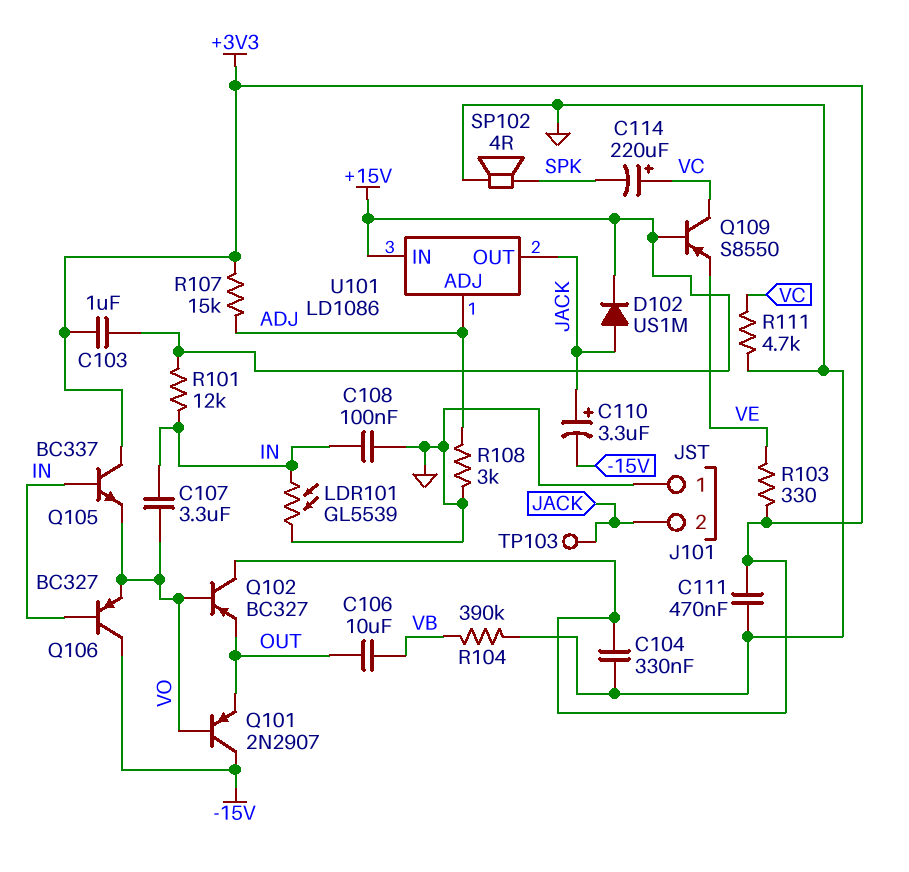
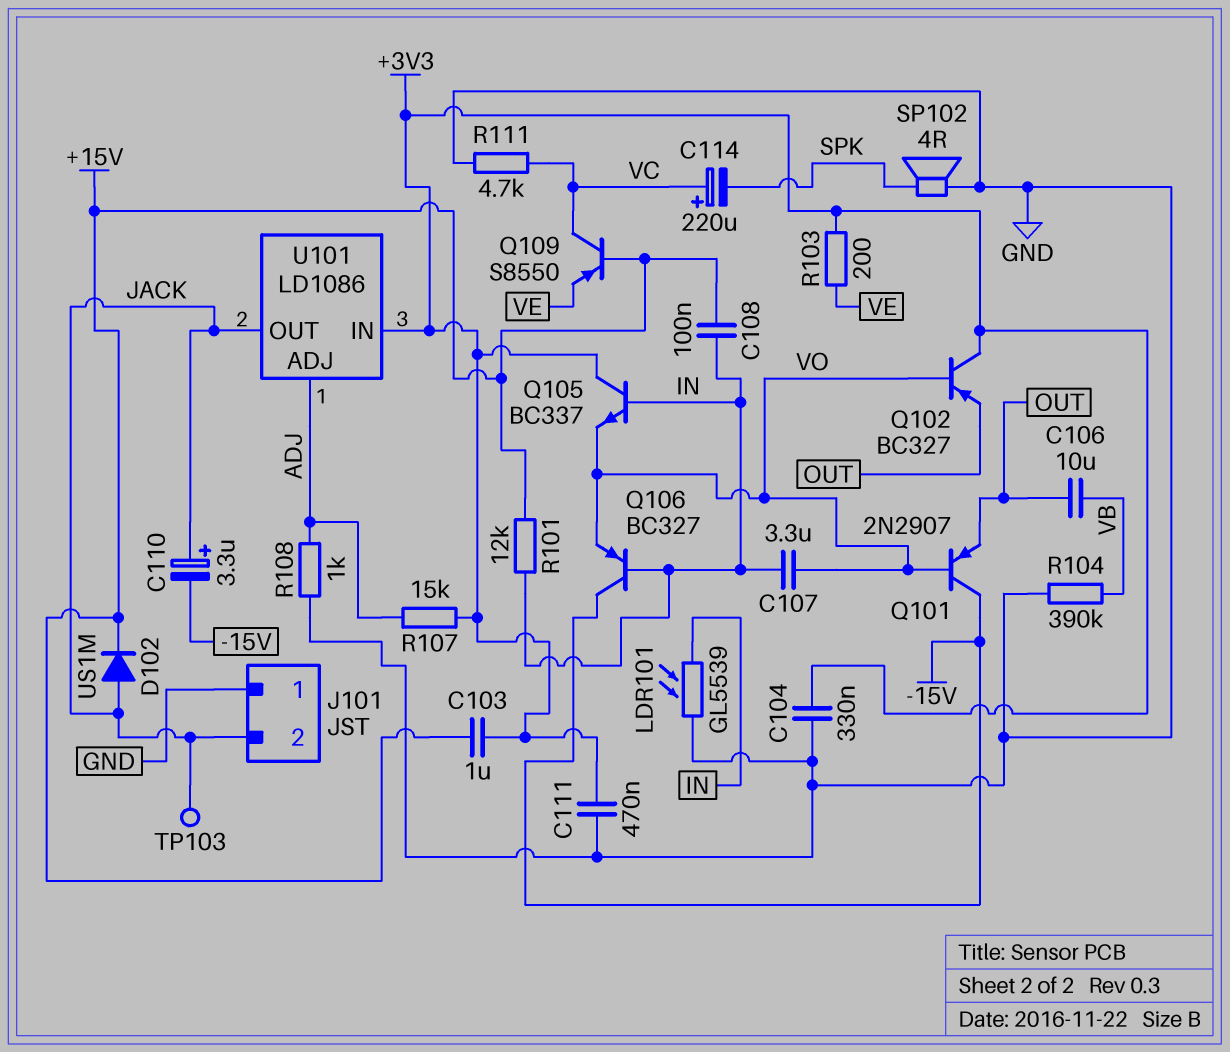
C108: 100nF (GND, IN) -> 100nF (+15V, IN)
R103: 330 (+3V3, VE) -> 200 (+3V3, VE)
R108: 3k (ADJ, GND) -> 1k (ADJ, GND)
U101 pin IN: +15V -> +3V3

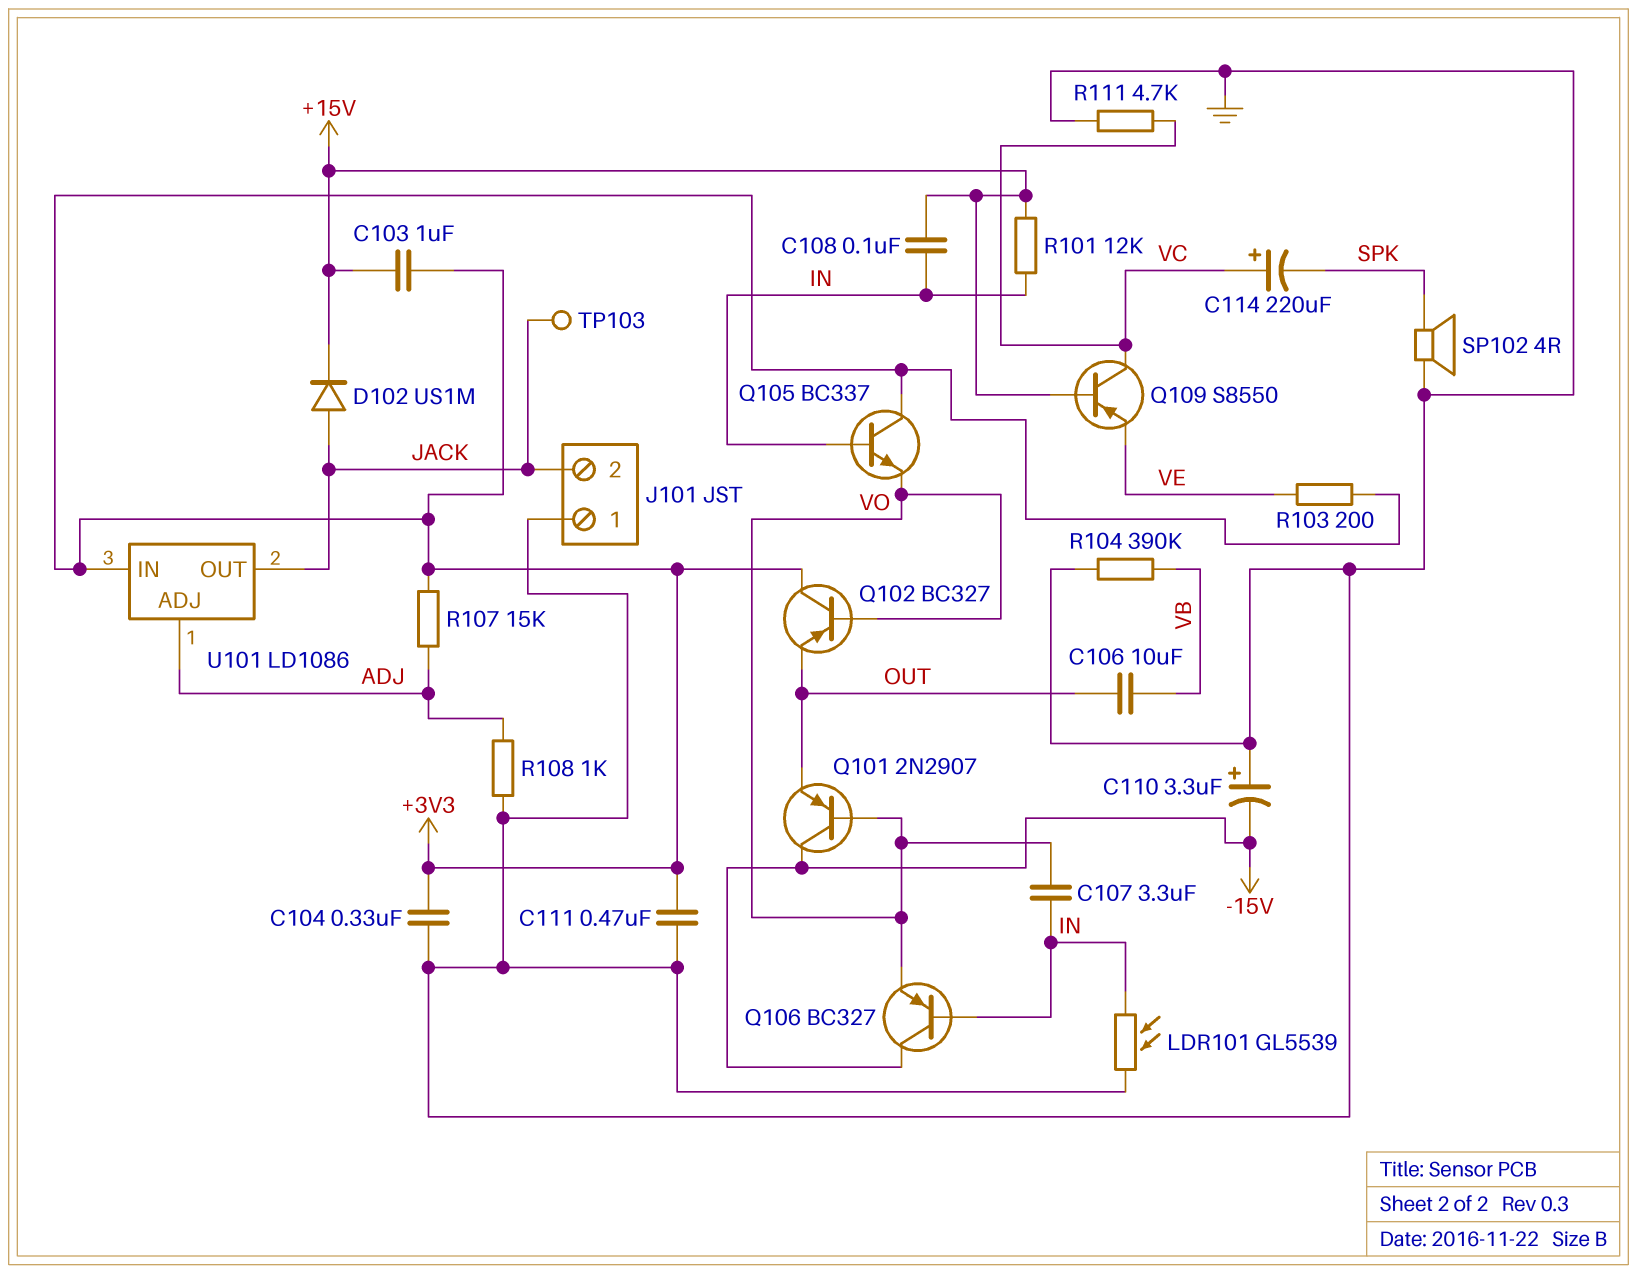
C110: 3.3uF (plus JACK, minus -15V) -> 3.3uF (plus GND, minus -15V)

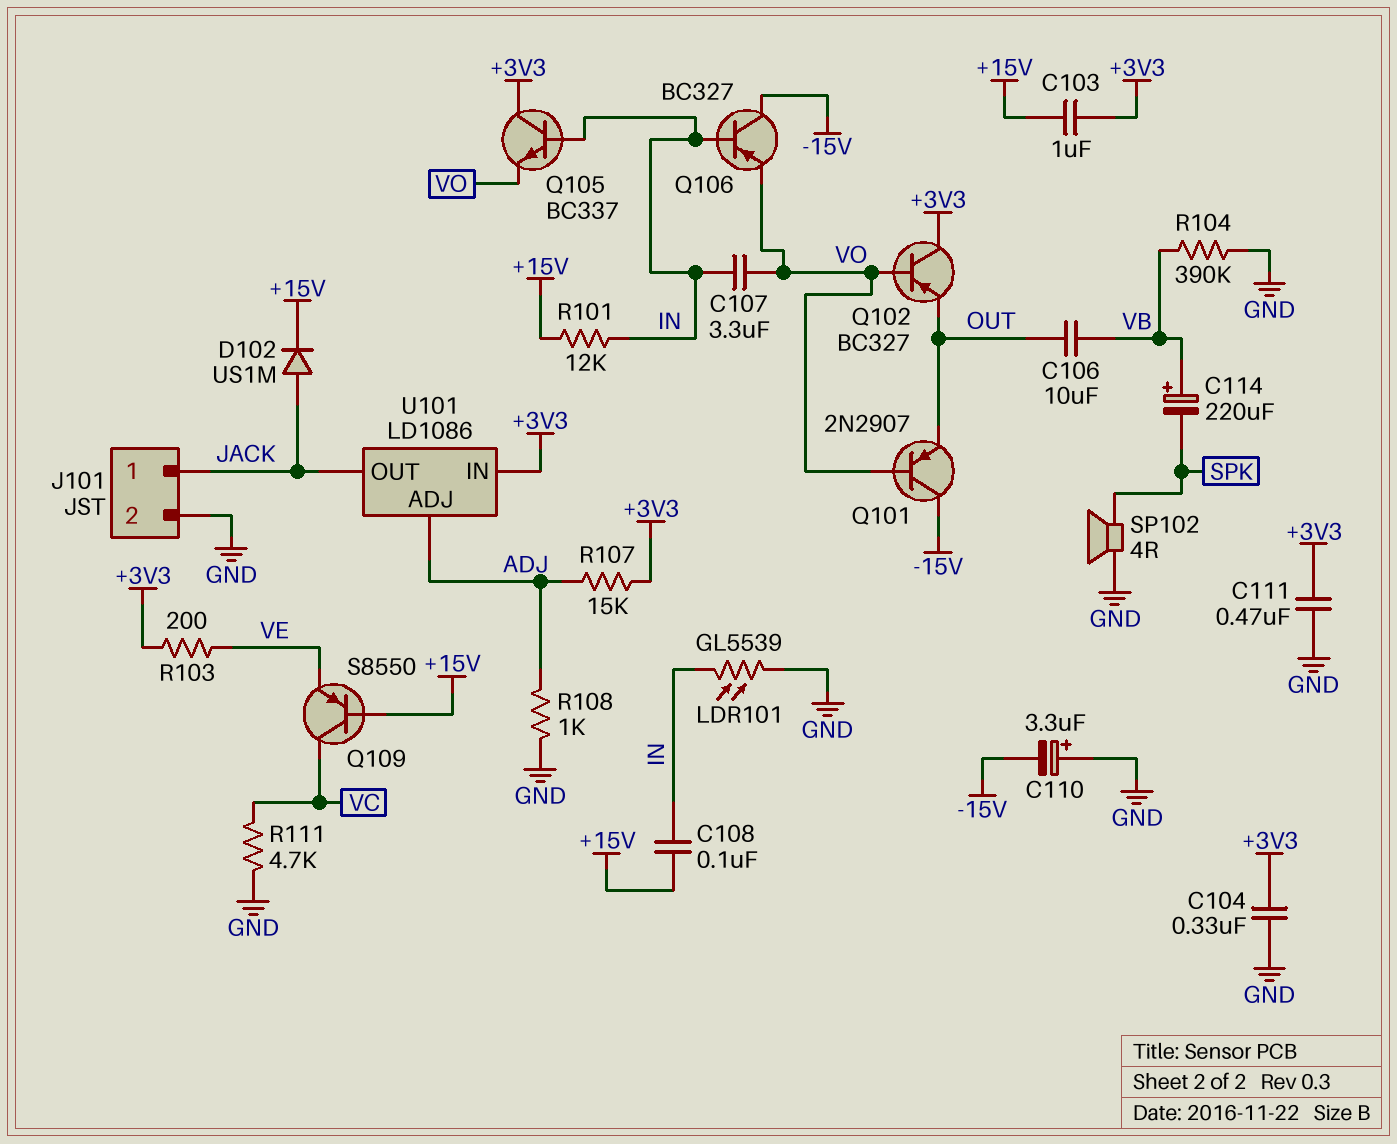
C114: 220uF (plus VC, minus SPK) -> 220uF (plus VB, minus SPK)
J101 pin 1: GND -> JACK
J101 pin 2: JACK -> GND
TP103: test point (JACK) -> none

